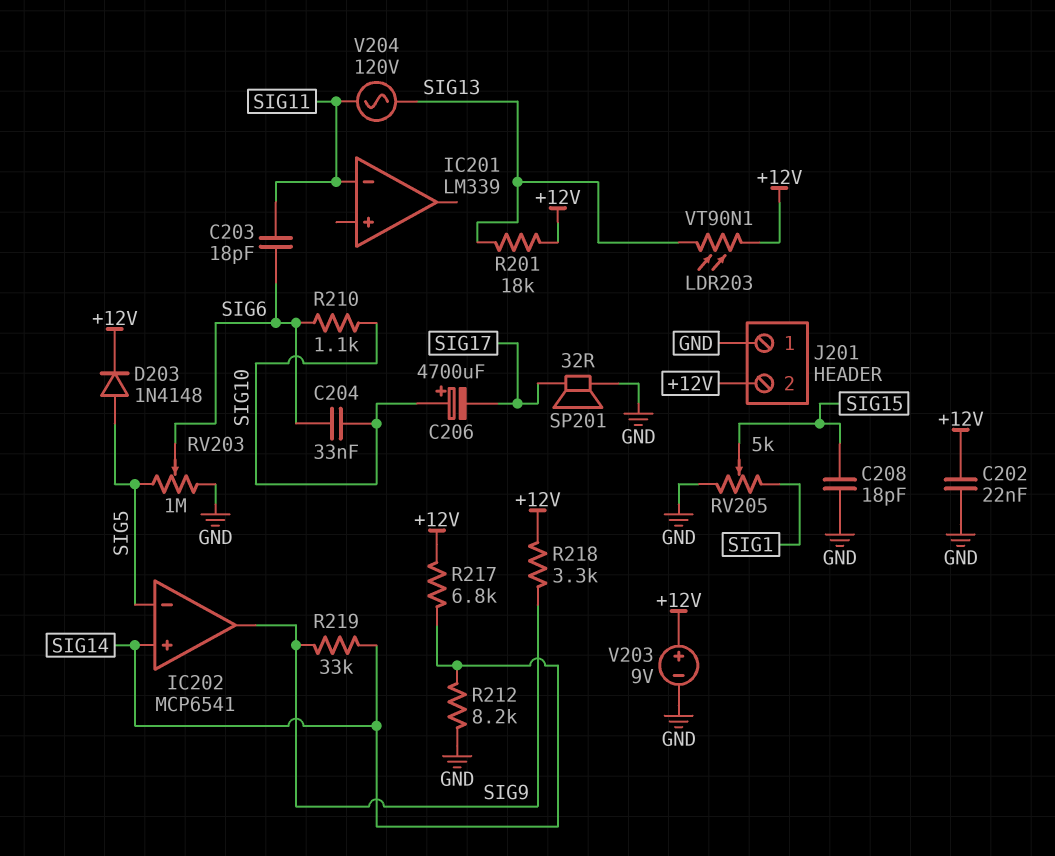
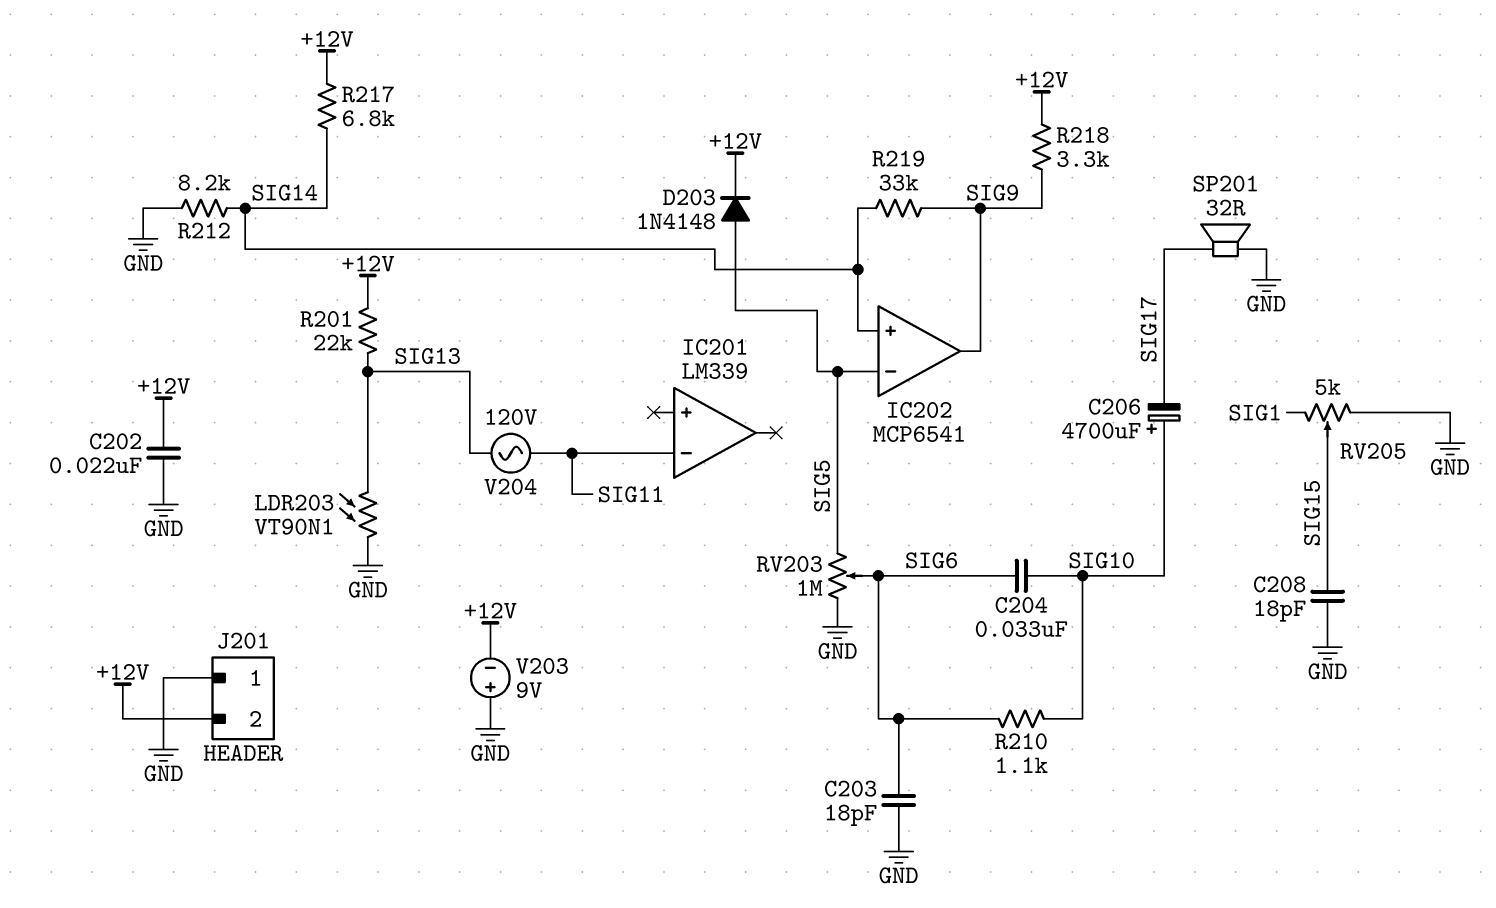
C203: 18pF (SIG6, SIG11) -> 18pF (GND, SIG6)
LDR203: VT90N1 (+12V, SIG13) -> VT90N1 (GND, SIG13)
R201: 18k (+12V, SIG13) -> 22k (+12V, SIG13)
V203: 9V (plus +12V, minus GND) -> 9V (plus GND, minus +12V)

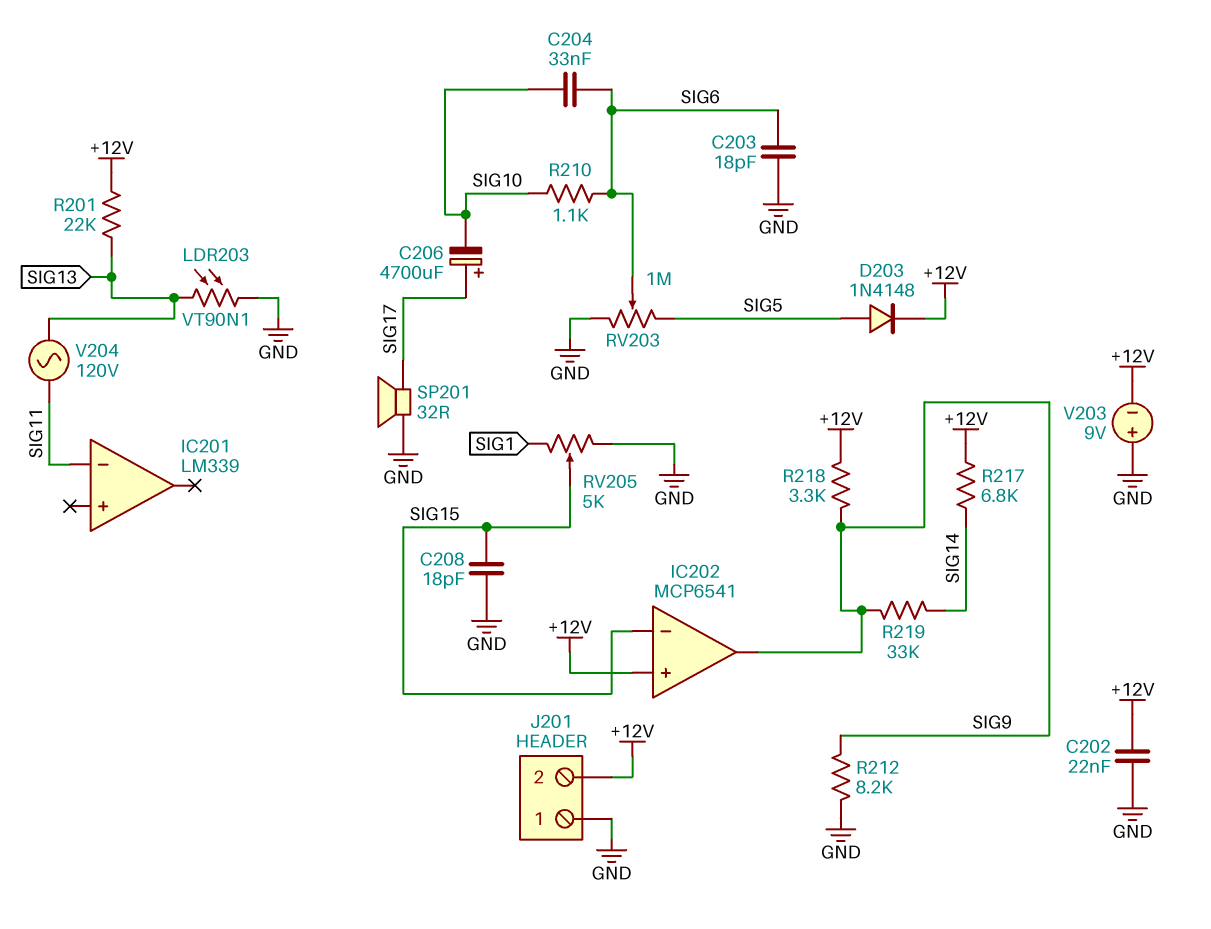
C206: 4700uF (plus SIG10, minus SIG17) -> 4700uF (plus SIG17, minus SIG10)
IC202 pin in+: SIG14 -> +12V
IC202 pin in-: SIG5 -> SIG15
R212: 8.2k (GND, SIG14) -> 8.2k (GND, SIG9)

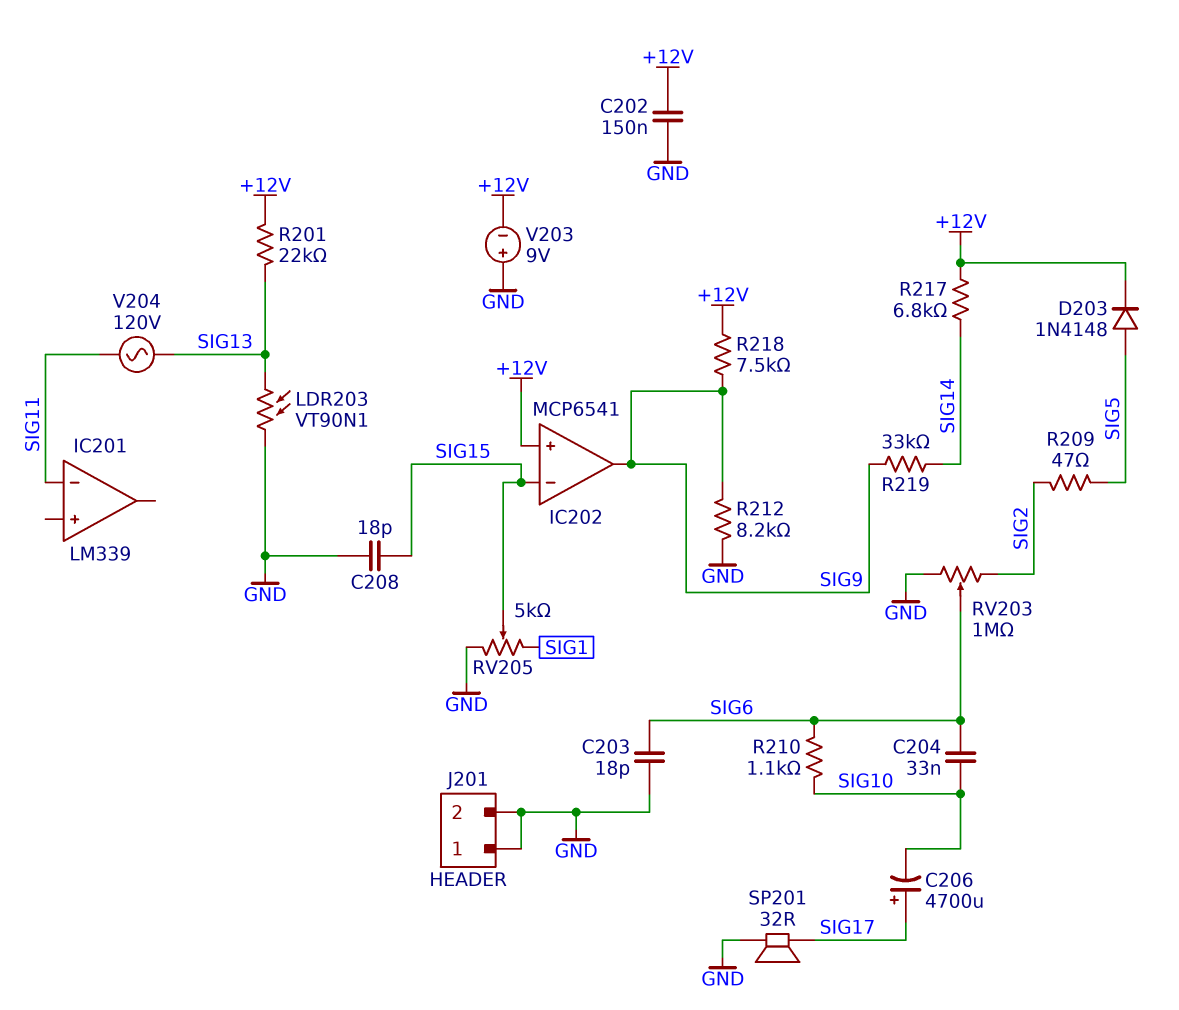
C202: 22nF (+12V, GND) -> 150nF (+12V, GND)
J201 pin 2: +12V -> GND
R209: none -> 47 (SIG2, SIG5)
R218: 3.3k (+12V, SIG9) -> 7.5k (+12V, SIG9)
RV203: 1M (GND, SIG5, wiper SIG6) -> 1M (GND, SIG2, wiper SIG6)

